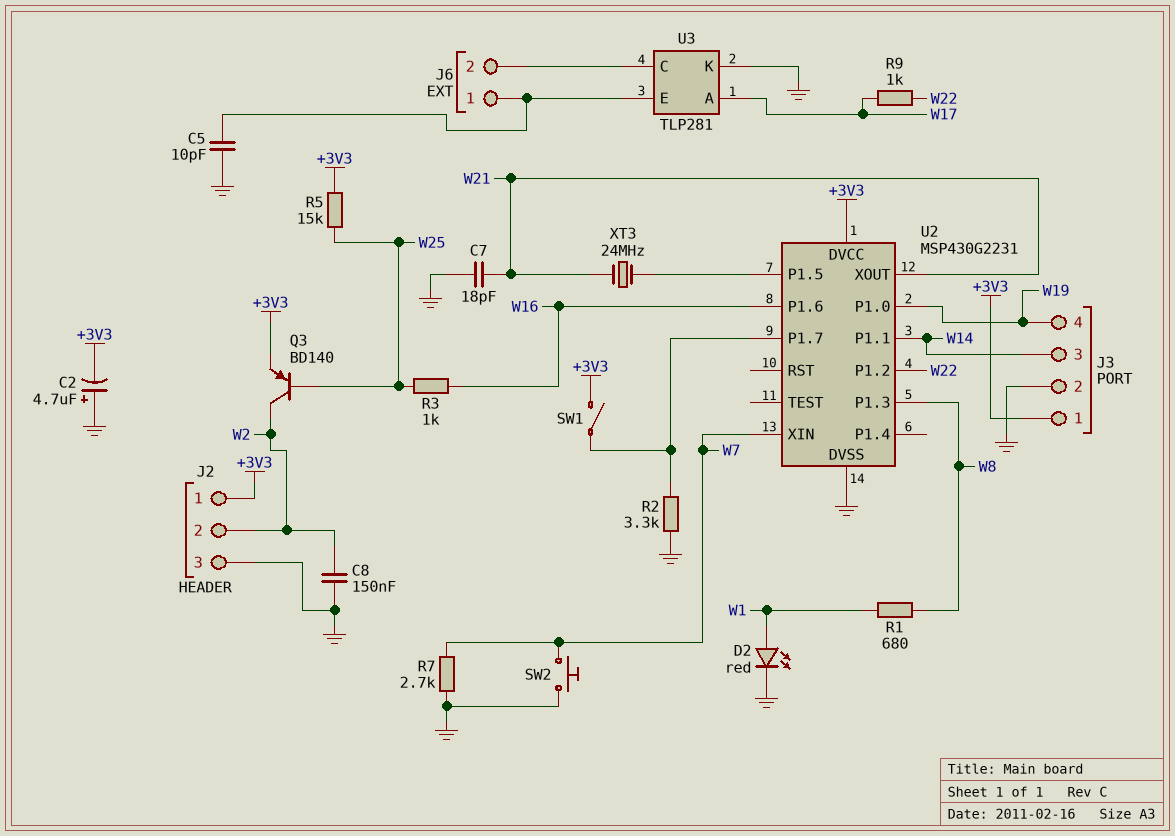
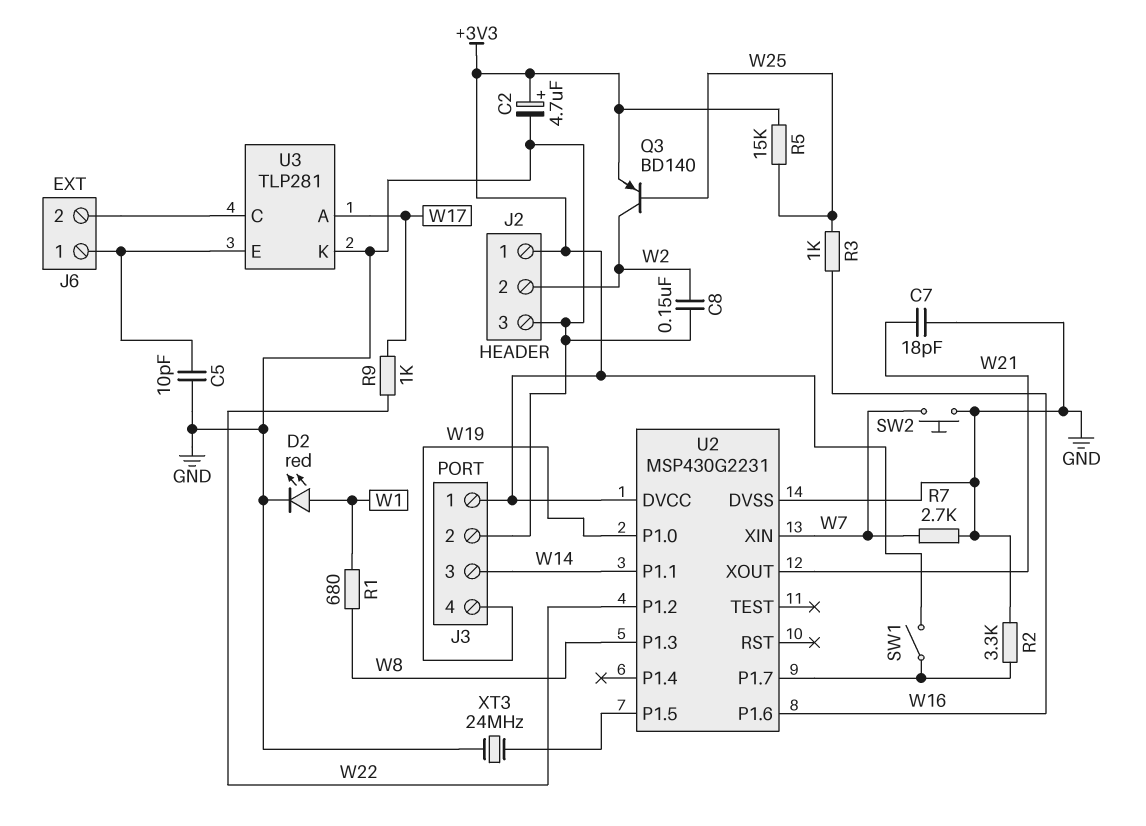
C2: 4.7uF (plus GND, minus +3V3) -> 4.7uF (plus +3V3, minus GND)
XT3: 24MHz (U2/P1.5, W21) -> 24MHz (GND, U2/P1.5)

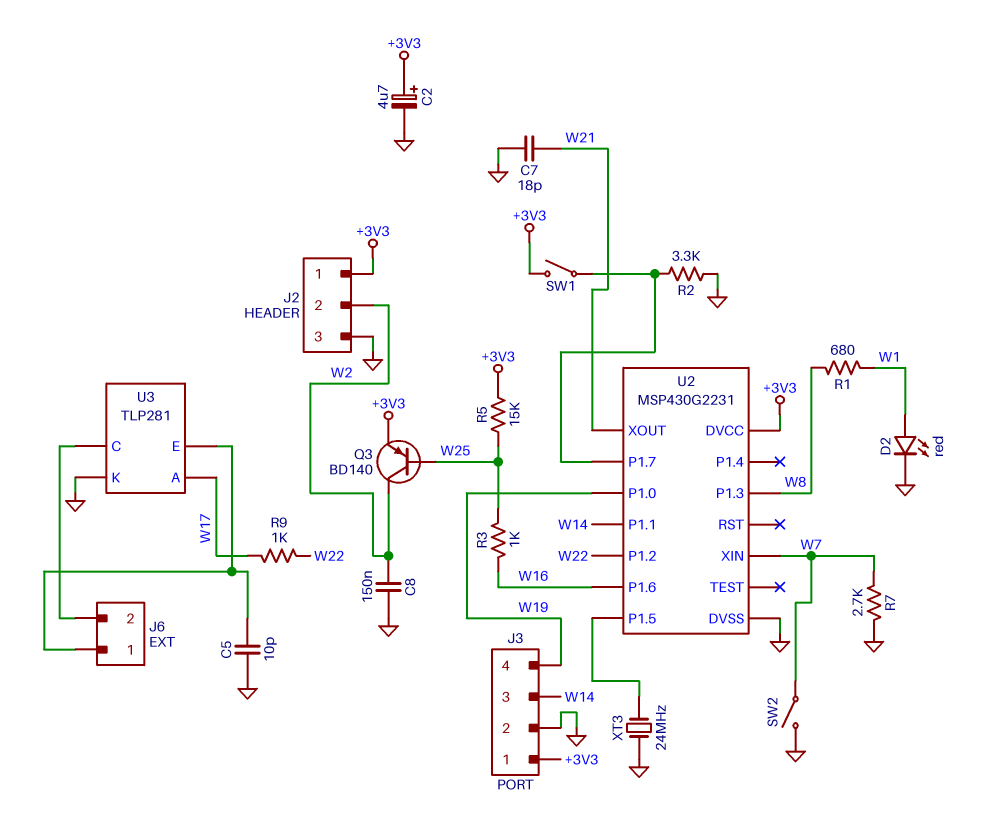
SW2: button (GND, W7) -> switch (GND, W7)

